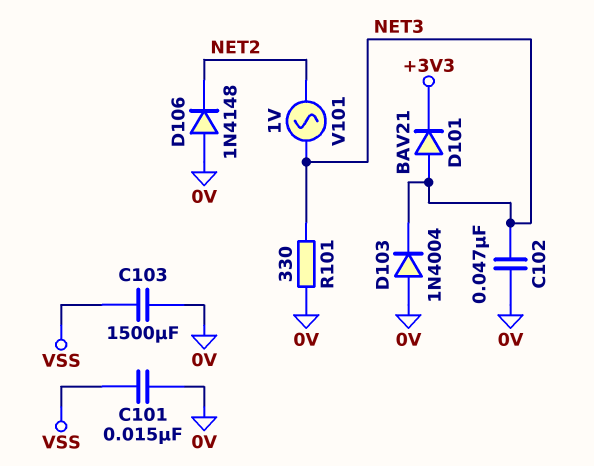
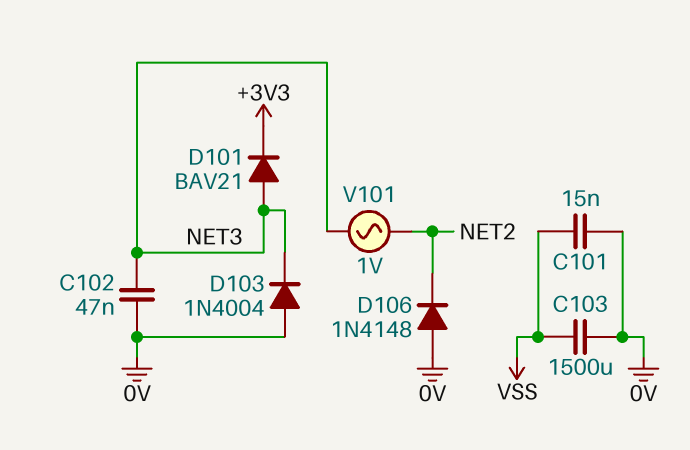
R101: 330 (0V, NET3) -> none

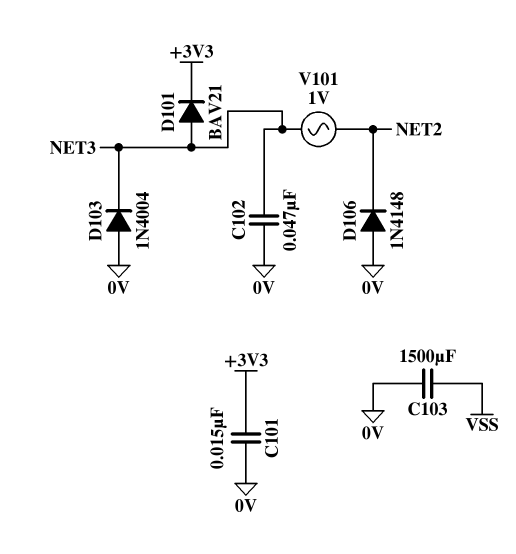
C101: 15nF (0V, VSS) -> 15nF (+3V3, 0V)

